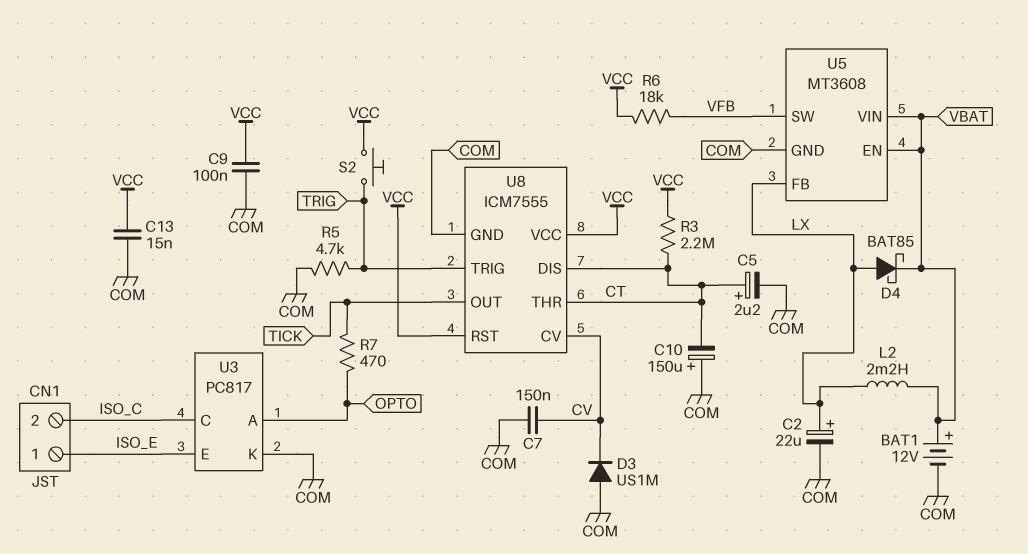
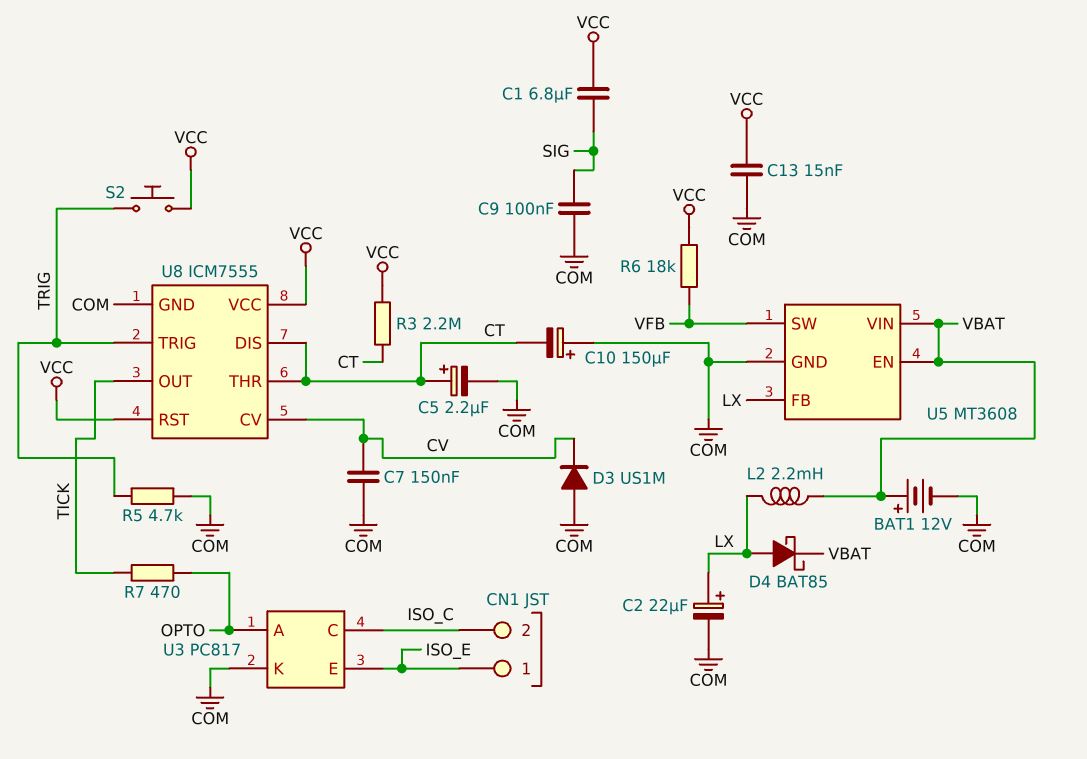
C1: none -> 6.8uF (SIG, VCC)
C9: 100nF (COM, VCC) -> 100nF (COM, SIG)

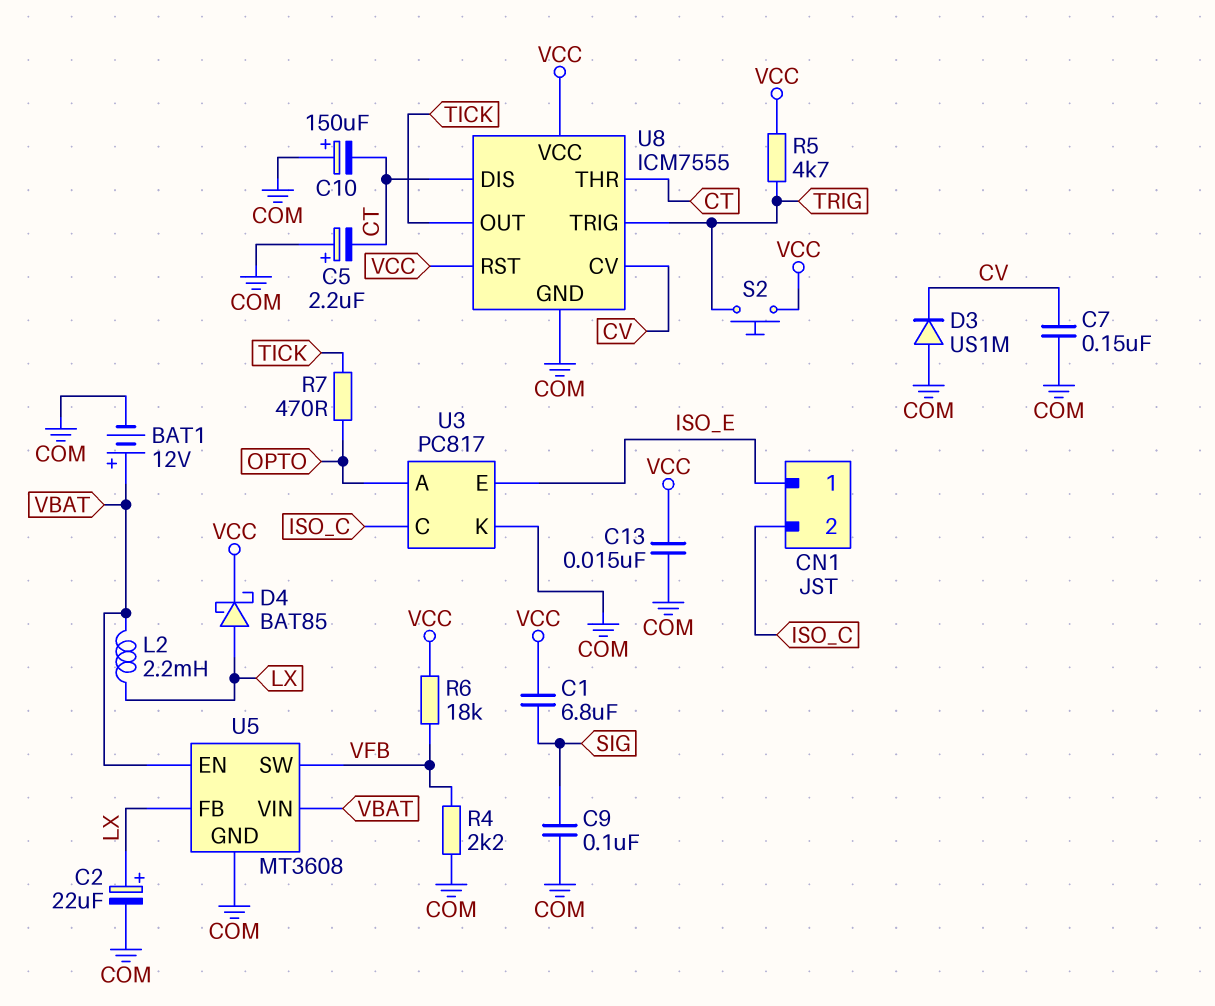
C5: 2.2uF (plus CT, minus COM) -> 2.2uF (plus COM, minus CT)
D4: schottky BAT85 (A LX, K VBAT) -> schottky BAT85 (A LX, K VCC)
R3: 2.2M (CT, VCC) -> none
R4: none -> 2.2k (COM, VFB)
R5: 4.7k (COM, TRIG) -> 4.7k (TRIG, VCC)

